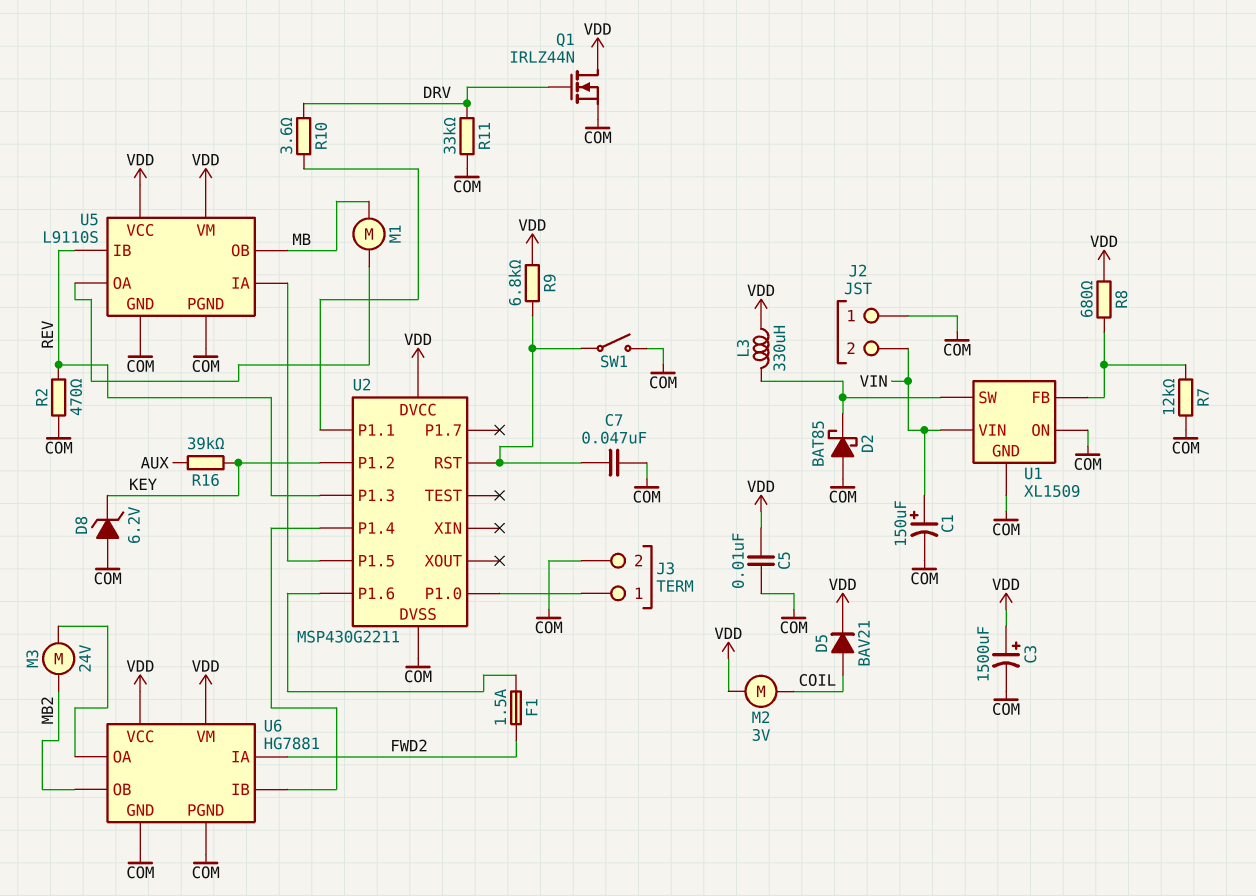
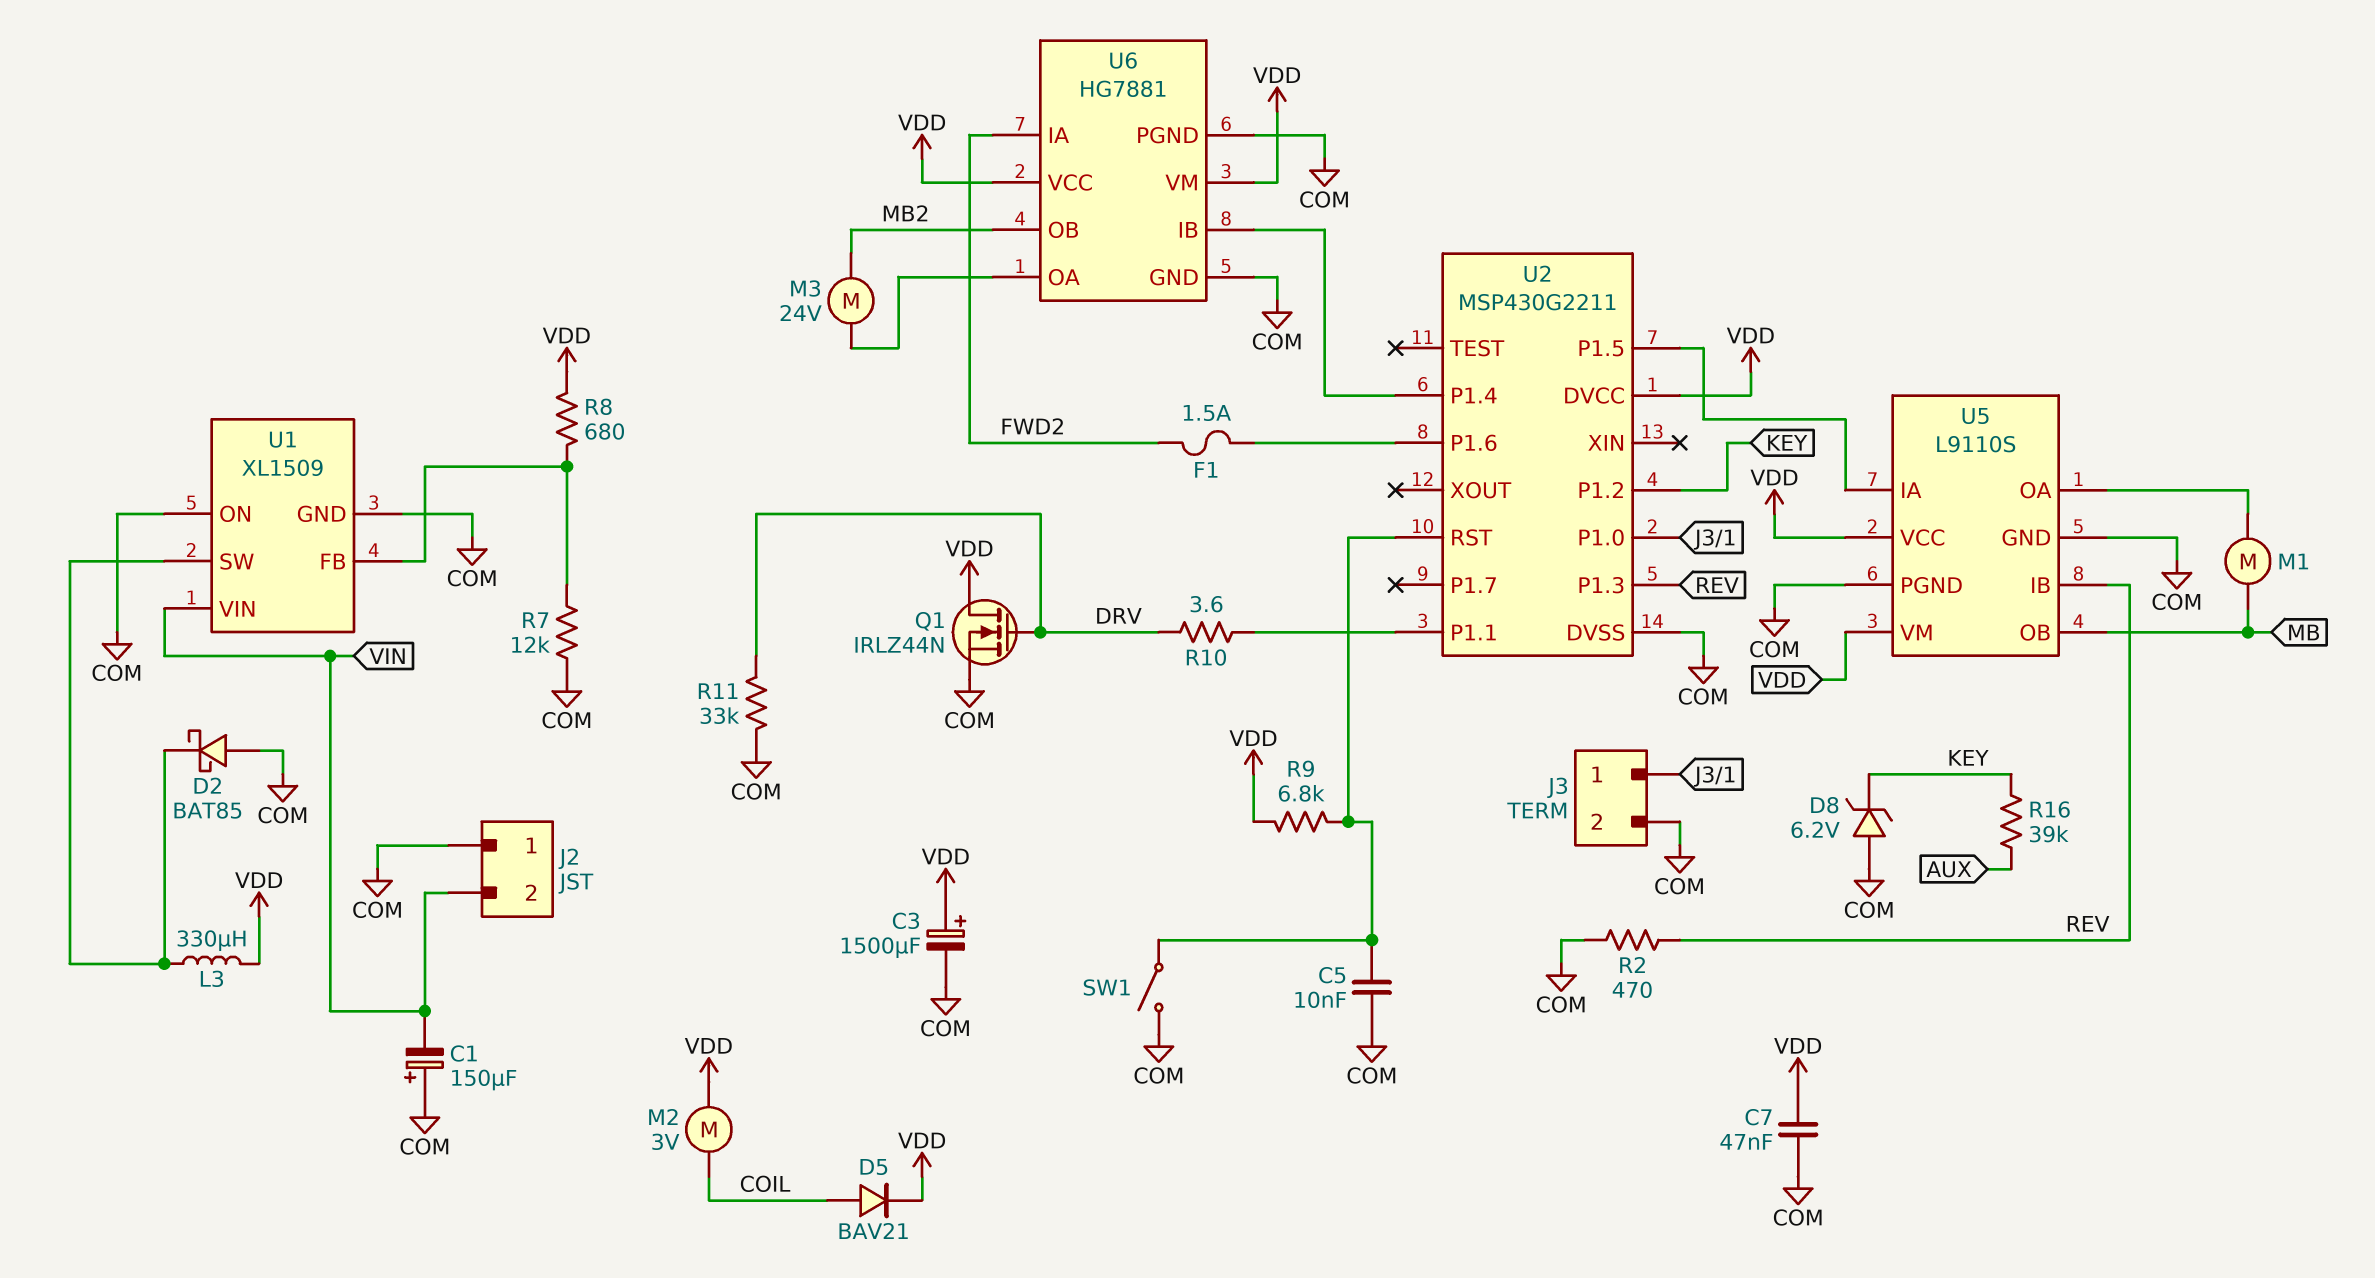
C1: 150uF (plus VIN, minus COM) -> 150uF (plus COM, minus VIN)
C5: 10nF (COM, VDD) -> 10nF (COM, U2/RST)
C7: 47nF (COM, U2/RST) -> 47nF (COM, VDD)

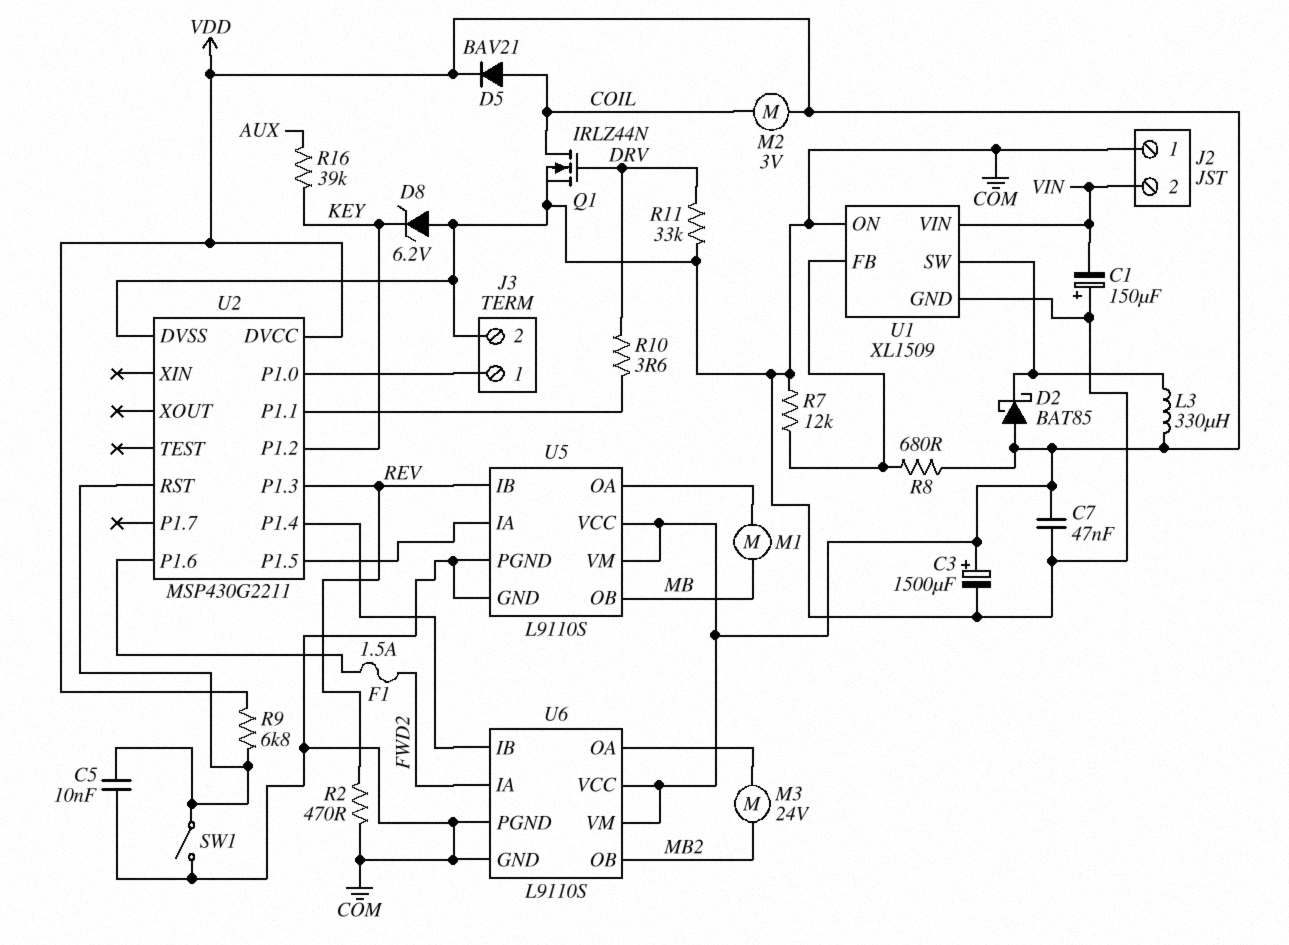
D2: schottky BAT85 (A COM, K U1/SW) -> schottky BAT85 (A VDD, K U1/SW)
Q1: NMOS IRLZ44N (G DRV, D VDD, S COM) -> NMOS IRLZ44N (G DRV, D COIL, S COM)
U6: HG7881 -> L9110S

